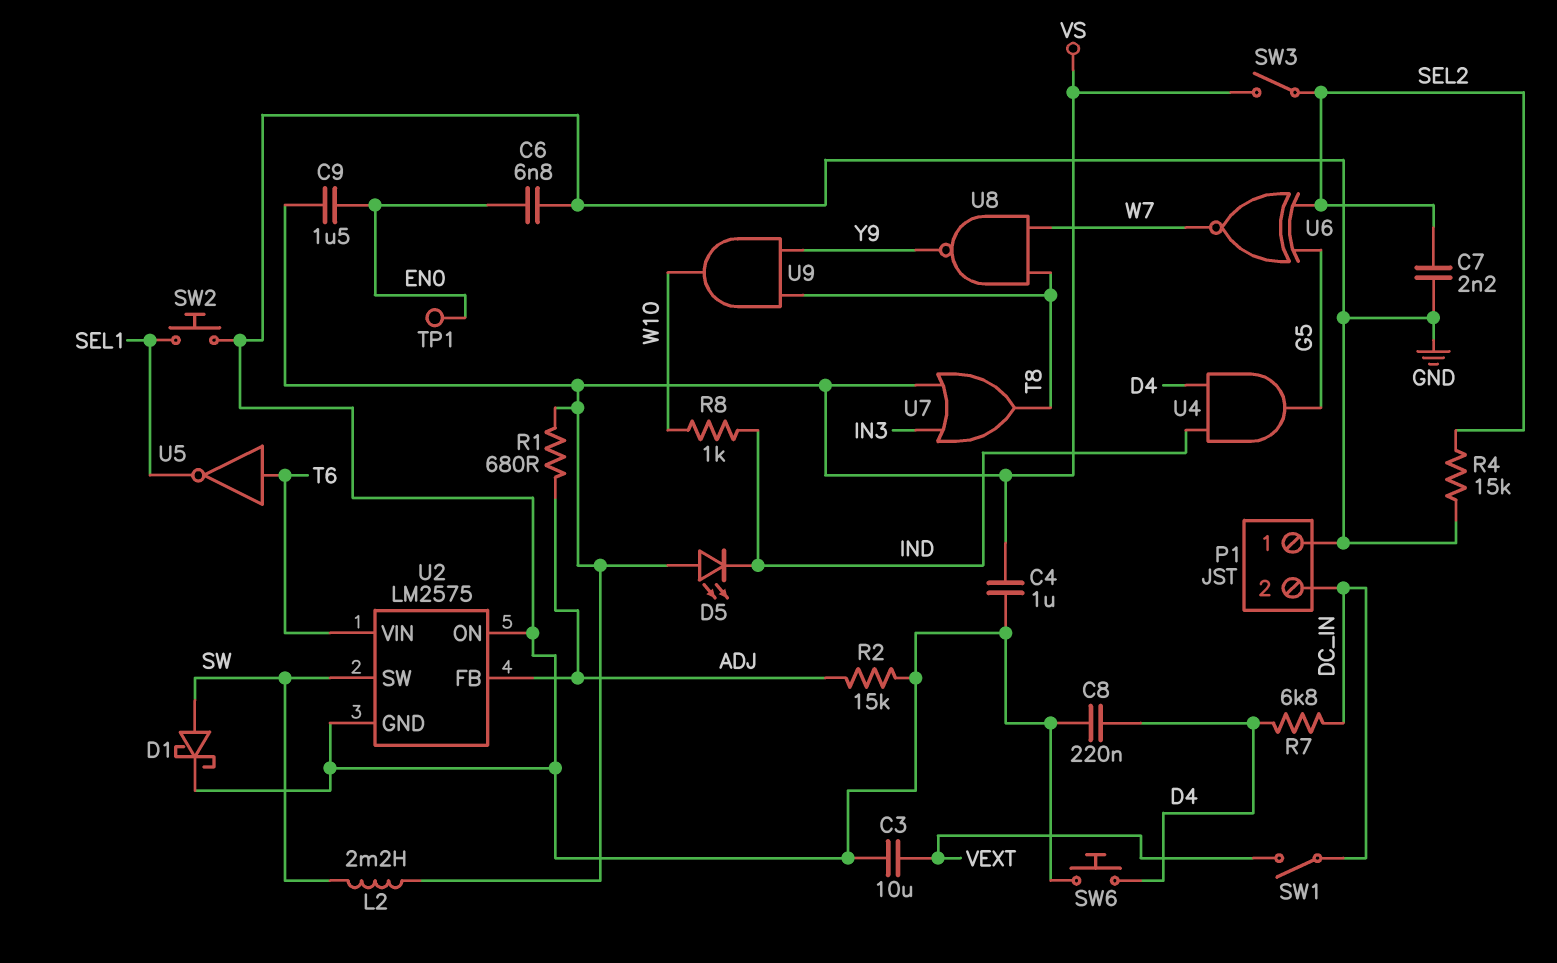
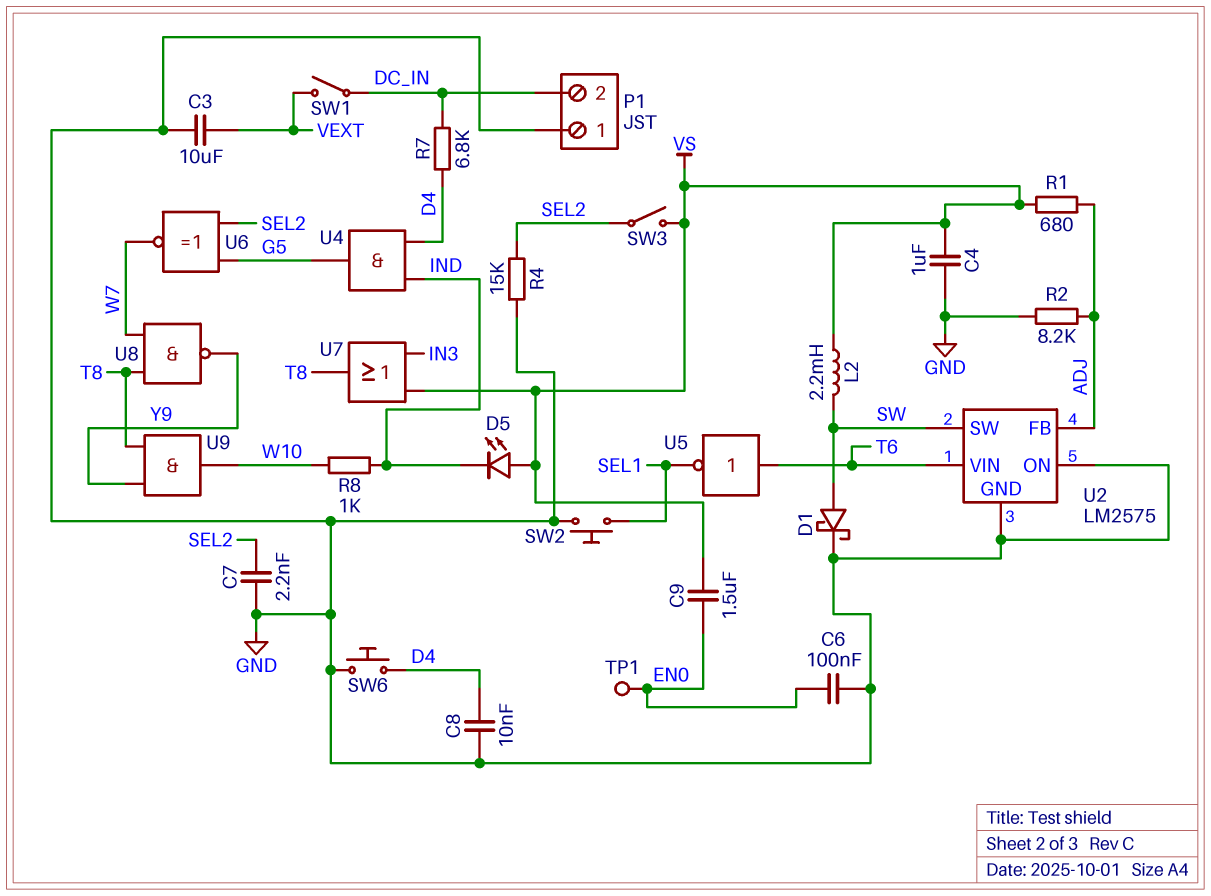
C6: 6.8nF (EN0, GND) -> 100nF (EN0, GND)
C8: 220nF (D4, GND) -> 10nF (D4, GND)
R2: 15k (ADJ, GND) -> 8.2k (ADJ, GND)

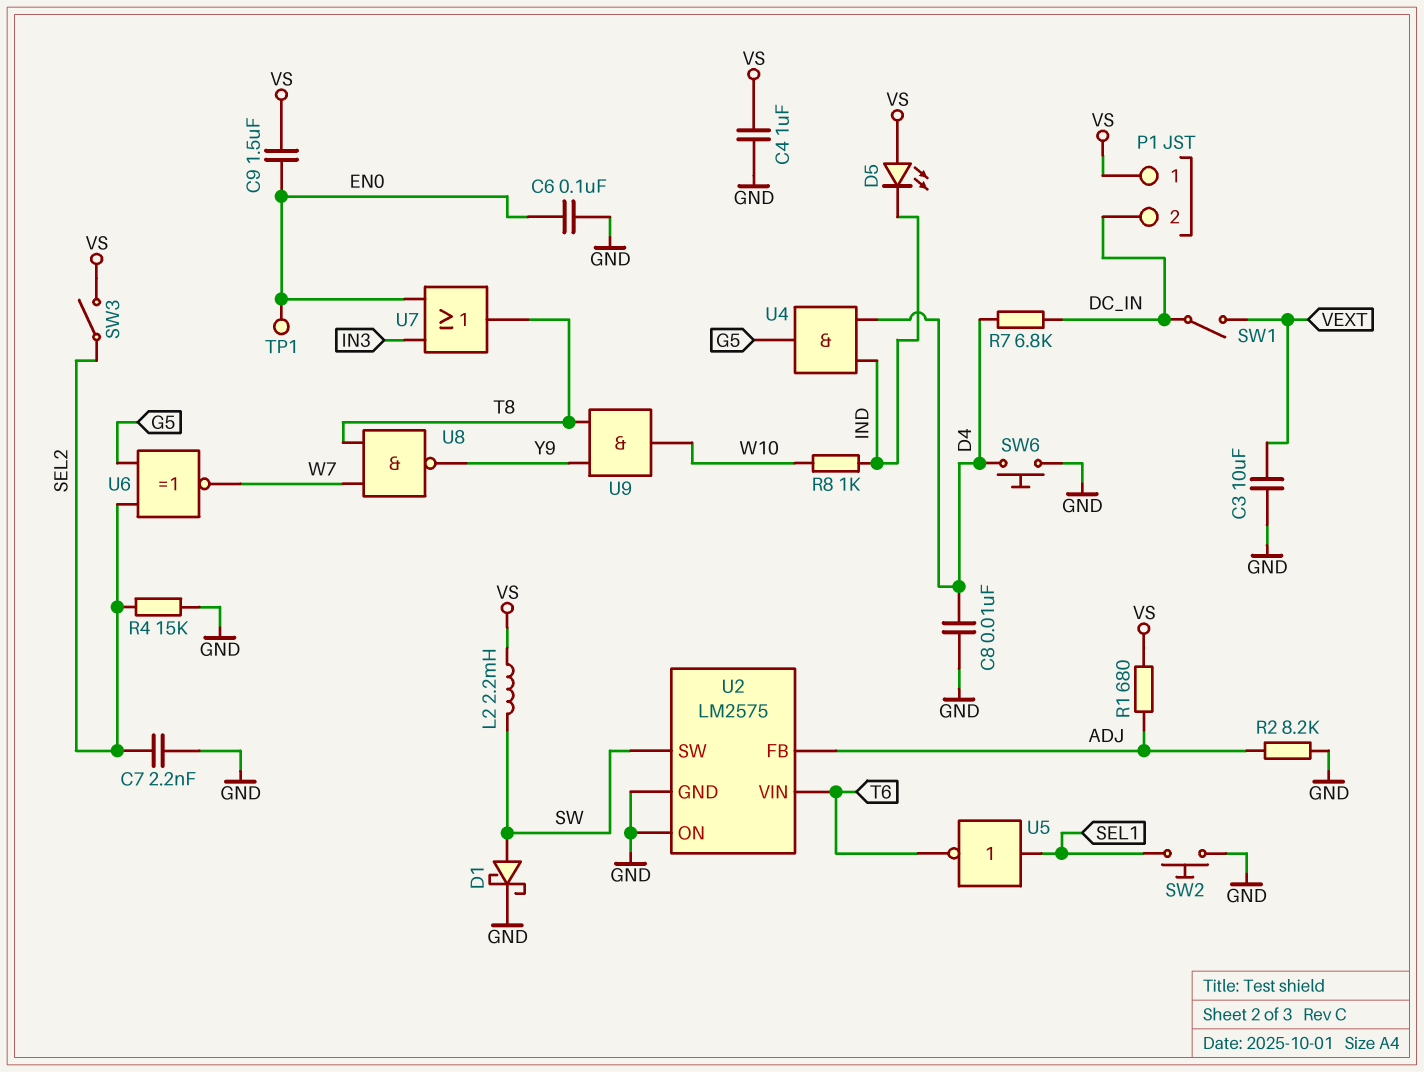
P1 pin 1: GND -> VS
U5: NOT (in T6, out SEL1) -> NOT (in SEL1, out T6)
U7: OR (in IN3, in VS, out T8) -> OR (in EN0, in IN3, out T8)

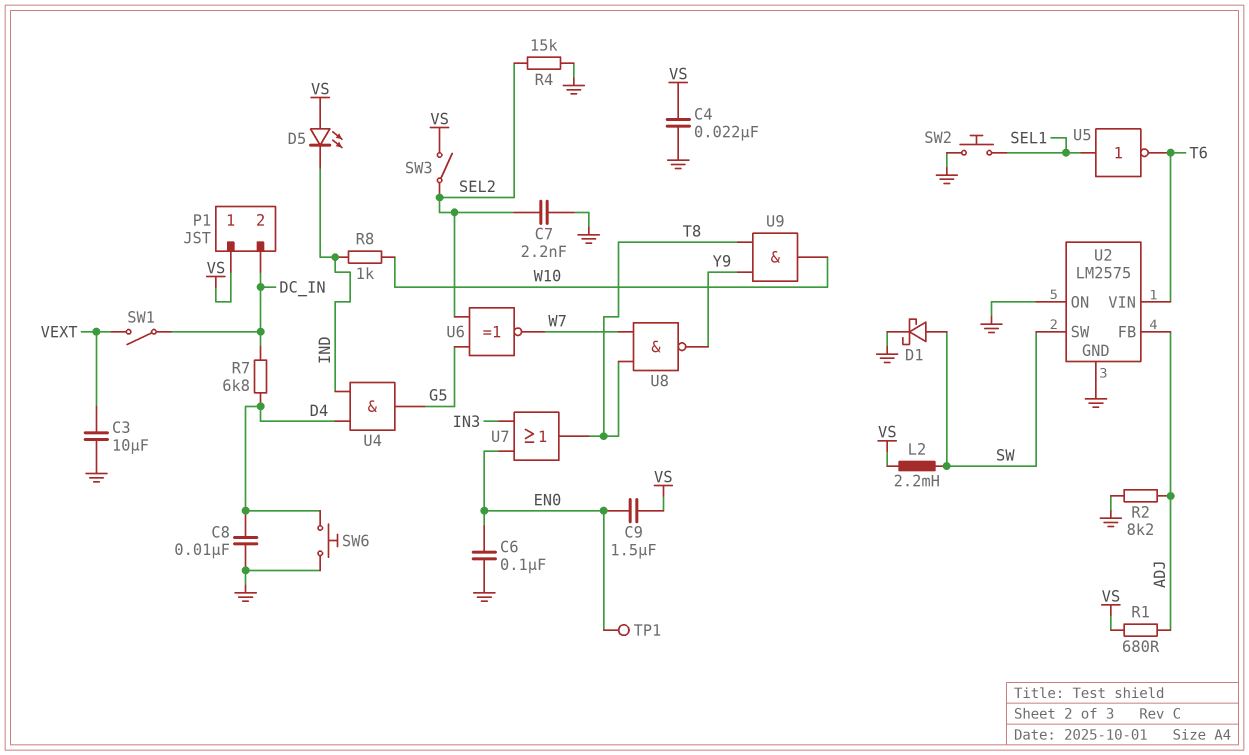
C4: 1uF (GND, VS) -> 22nF (GND, VS)

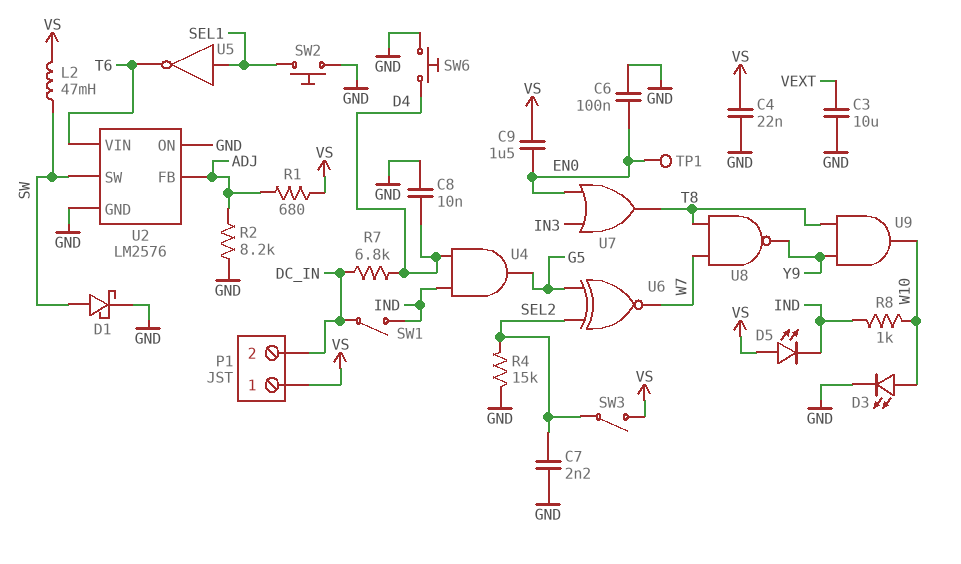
D3: none -> LED (A W10, K GND)
L2: 2.2mH (SW, VS) -> 47mH (SW, VS)
SW1: switch (DC_IN, VEXT) -> switch (DC_IN, IND)
U2: LM2575 -> LM2576

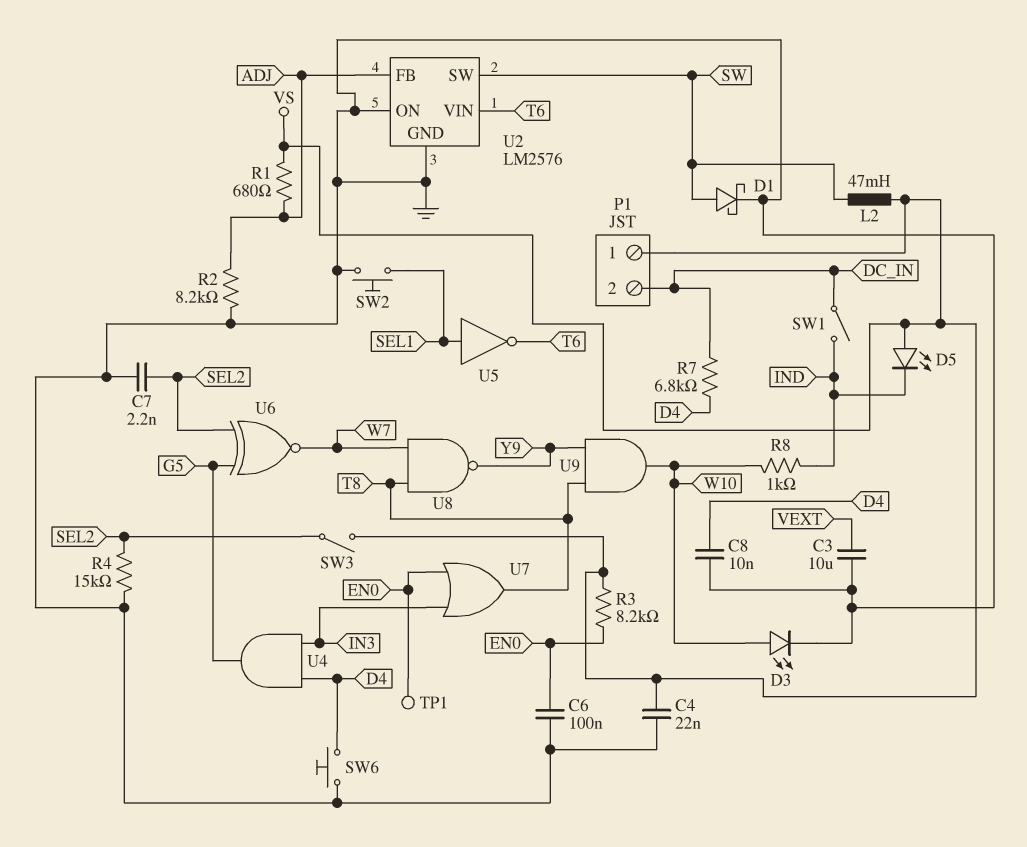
C9: 1.5uF (EN0, VS) -> none
R3: none -> 8.2k (EN0, VS)
U4: AND (in D4, in IND, out G5) -> AND (in D4, in IN3, out G5)

